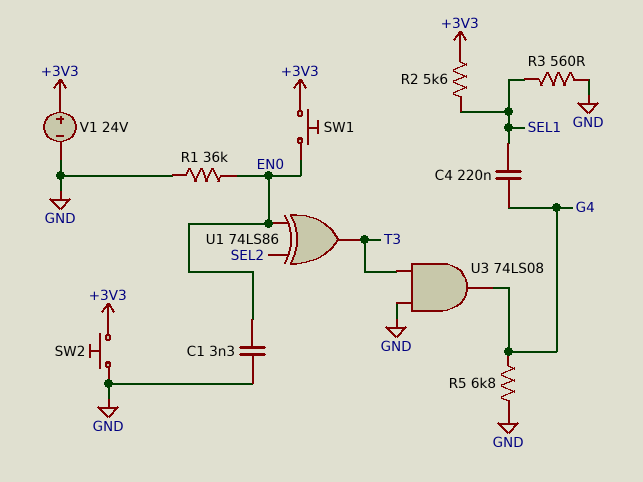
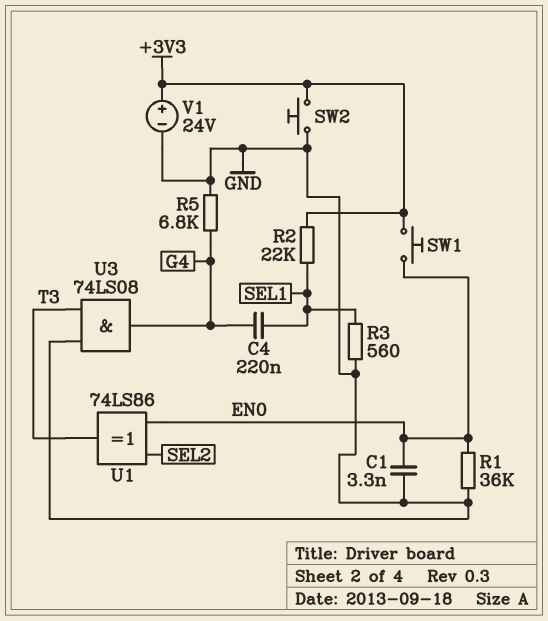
R2: 5.6k (+3V3, SEL1) -> 22k (+3V3, SEL1)

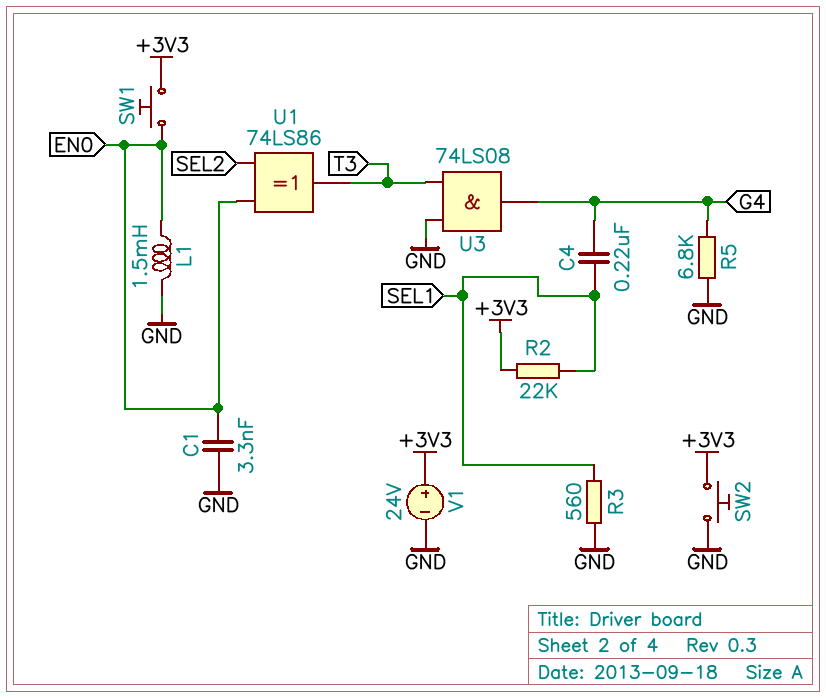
L1: none -> 1.5mH (EN0, GND)
R1: 36k (EN0, GND) -> none

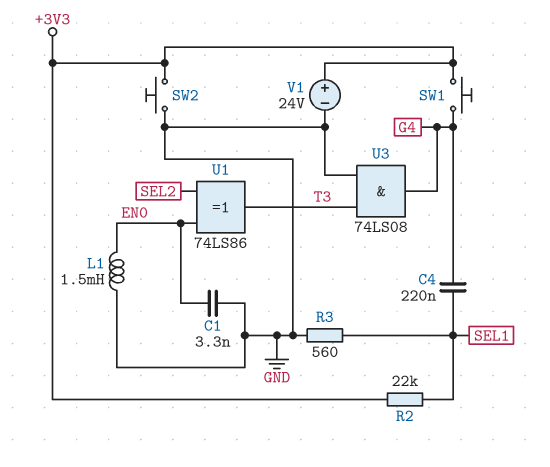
R5: 6.8k (G4, GND) -> none
SW1: button (+3V3, EN0) -> button (+3V3, G4)

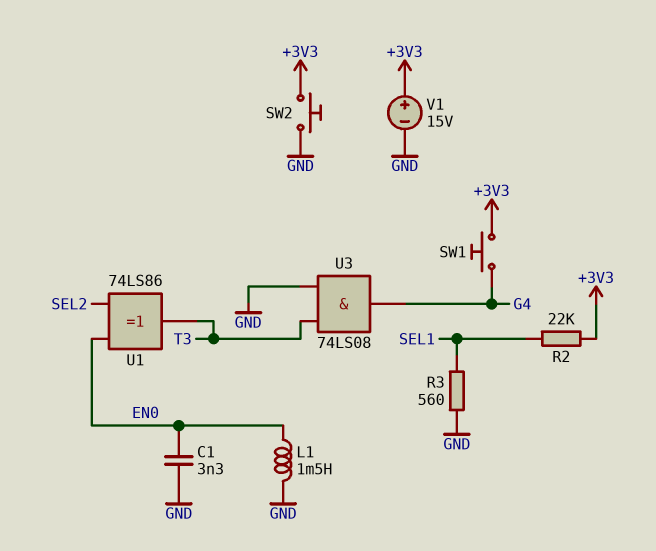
C4: 220nF (G4, SEL1) -> none
V1: 24V (plus +3V3, minus GND) -> 15V (plus +3V3, minus GND)

